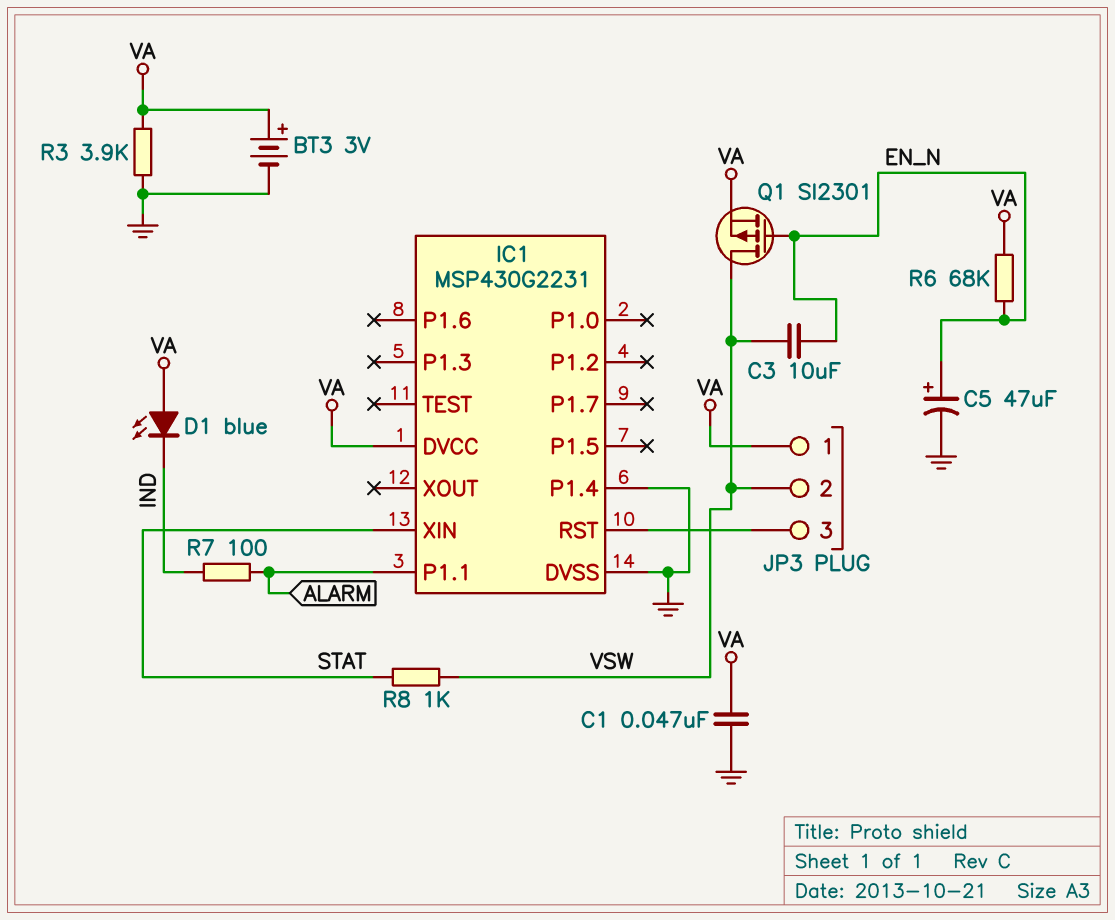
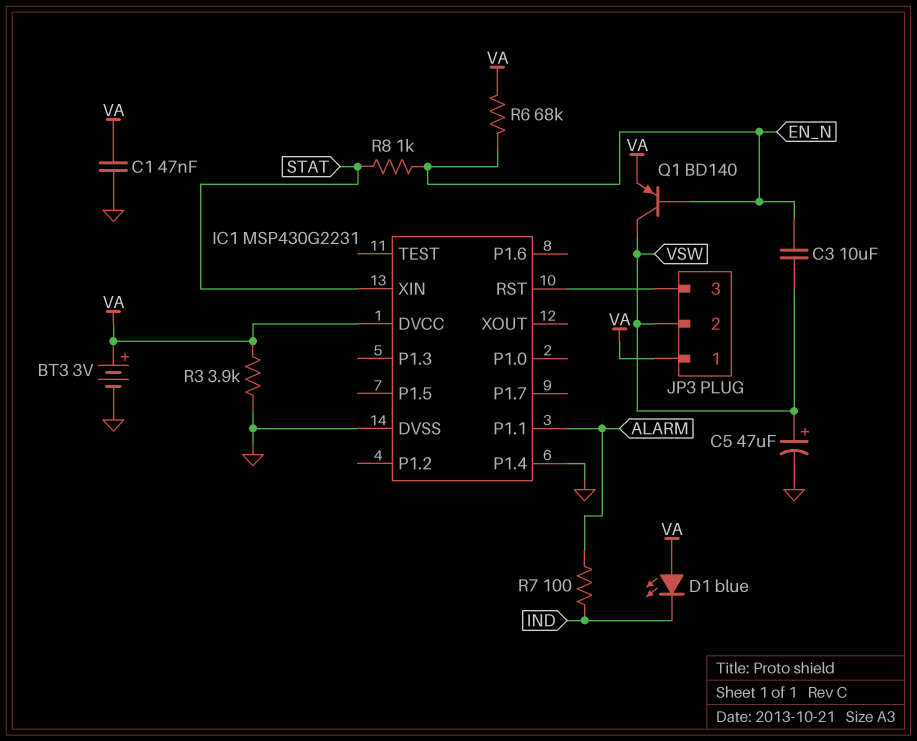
C5: 47uF (plus EN_N, minus GND) -> 47uF (plus VSW, minus GND)
Q1: PMOS SI2301 (G EN_N, D VSW, S VA) -> PNP BD140 (B EN_N, C VSW, E VA)
R8: 1k (STAT, VSW) -> 1k (EN_N, STAT)

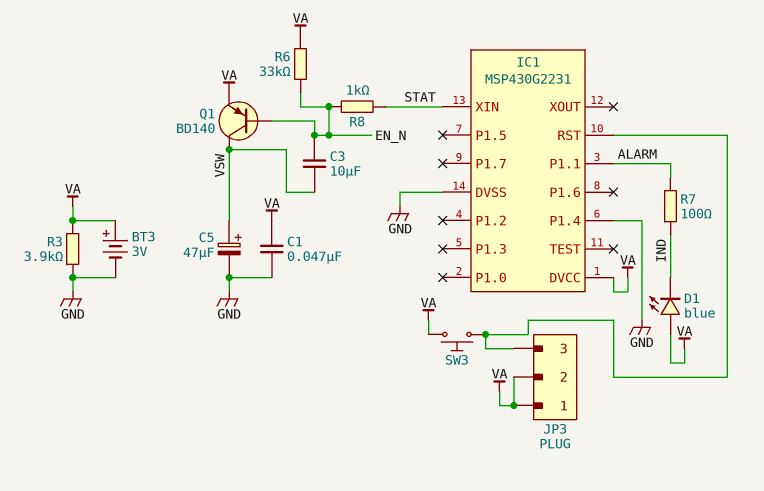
JP3 pin 2: VSW -> VA
R6: 68k (EN_N, VA) -> 33k (EN_N, VA)
SW3: none -> button (IC1/RST, VA)

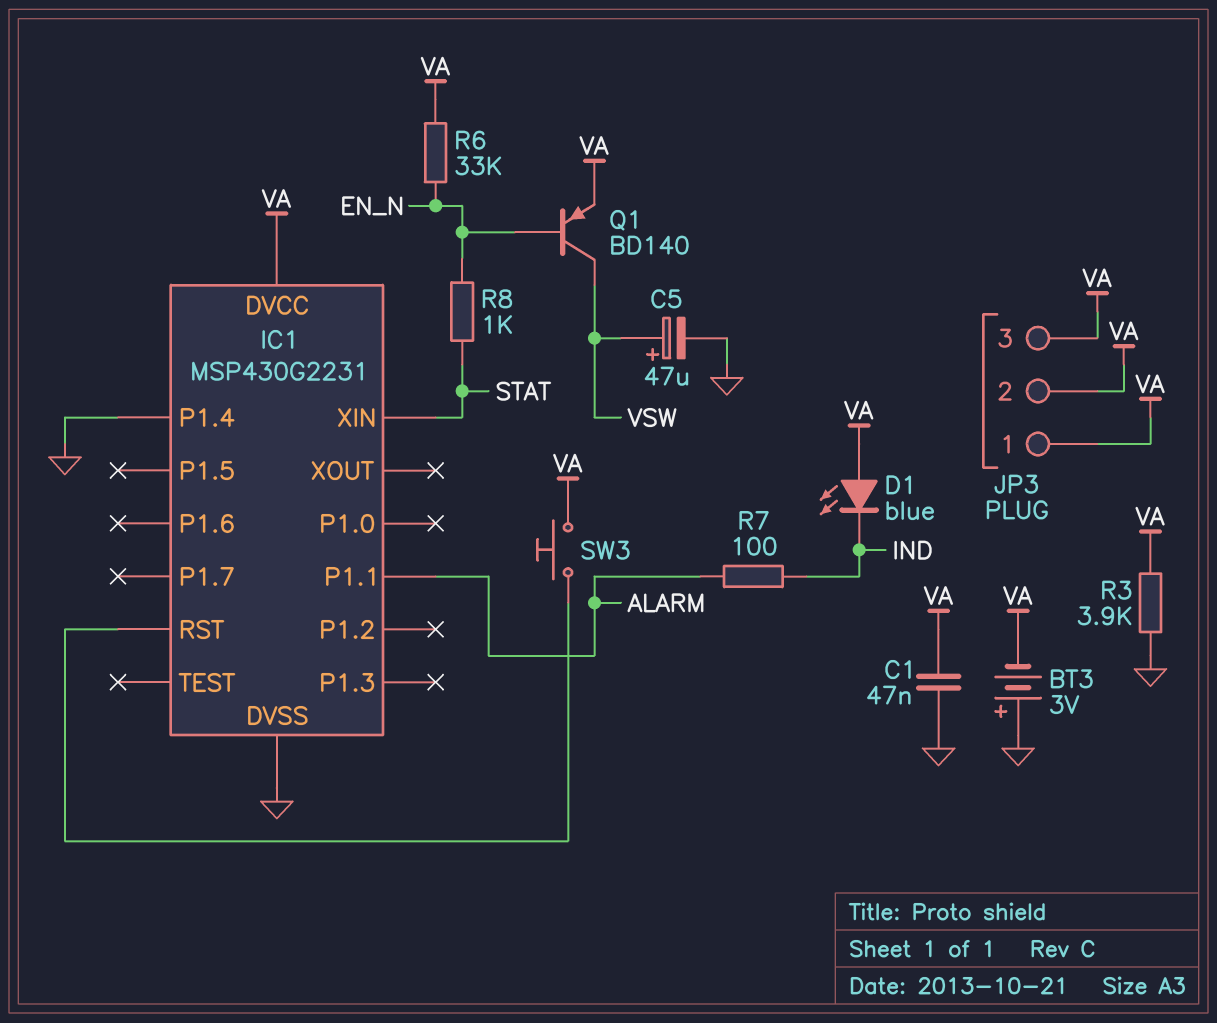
BT3: 3V (plus VA, minus GND) -> 3V (plus GND, minus VA)
C3: 10uF (EN_N, VSW) -> none
JP3 pin 3: IC1/RST -> VA

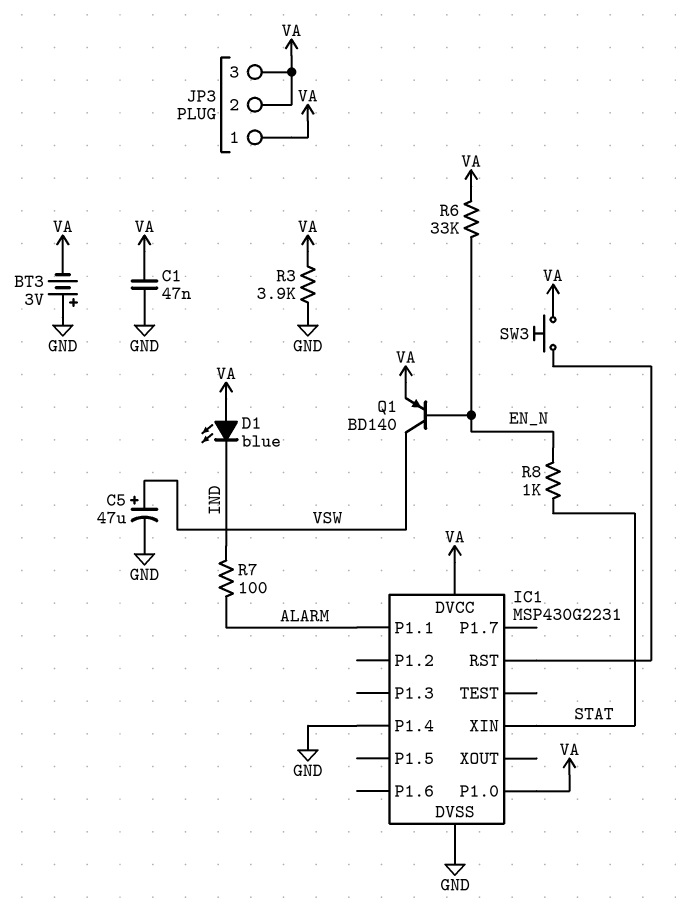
IC1 pin P1.0: none -> VA

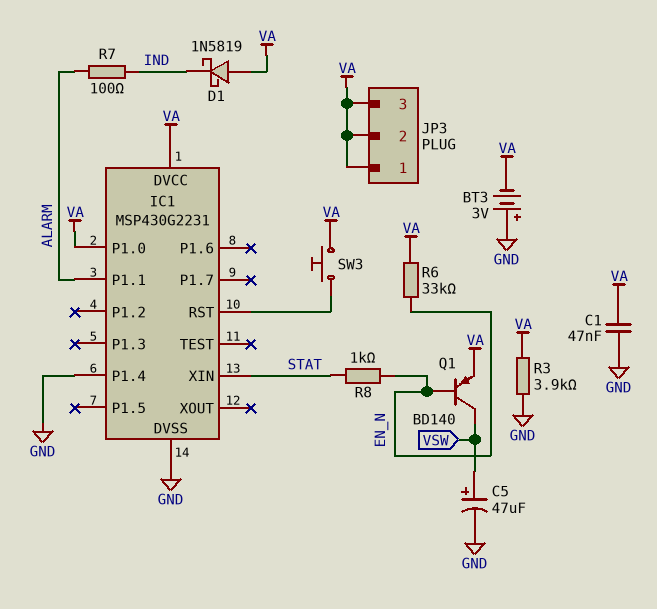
D1: LED blue (A VA, K IND) -> schottky 1N5819 (A VA, K IND)

